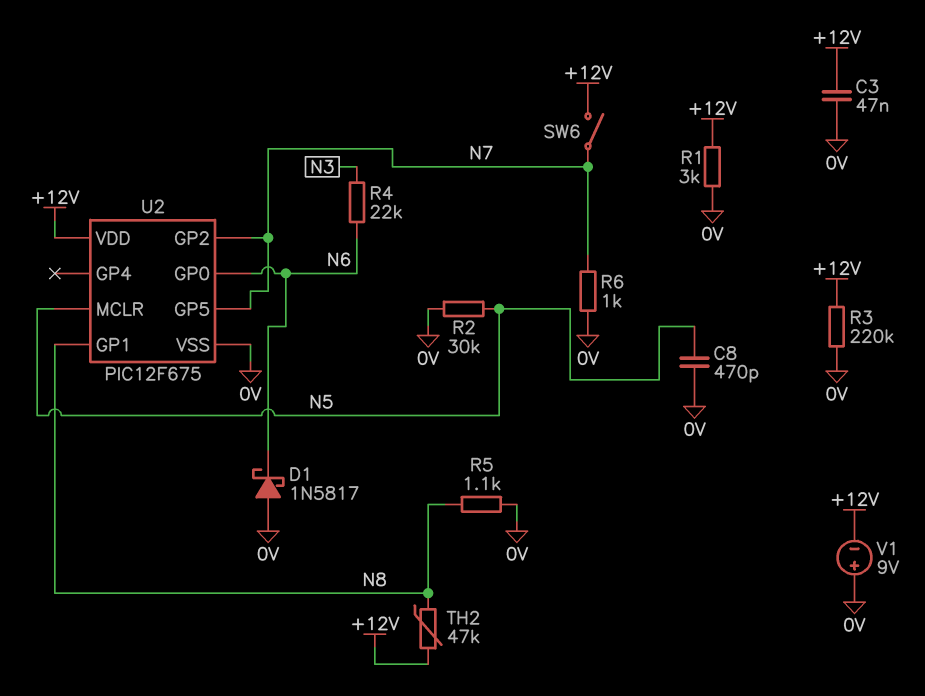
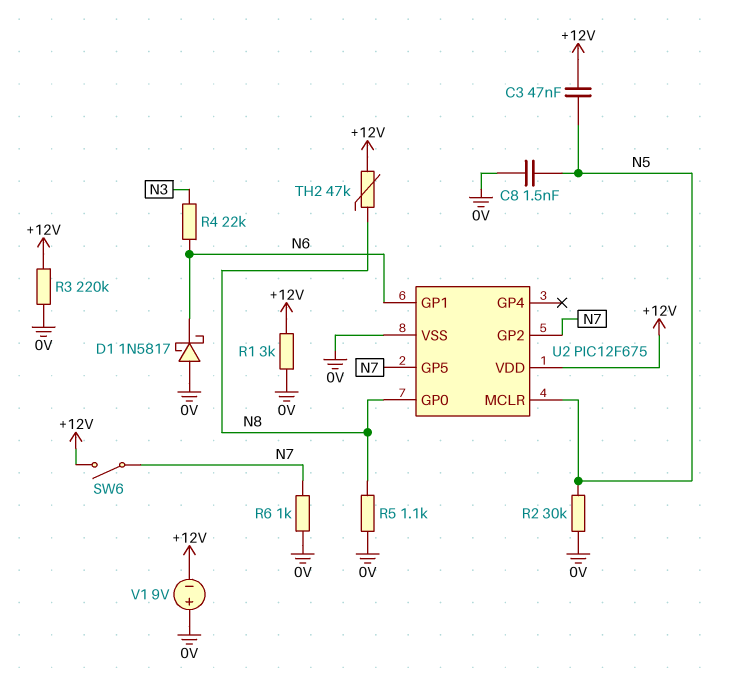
C3: 47nF (+12V, 0V) -> 47nF (+12V, N5)
C8: 470pF (0V, N5) -> 1.5nF (0V, N5)
U2 pin GP0: N6 -> N8
U2 pin GP1: N8 -> N6

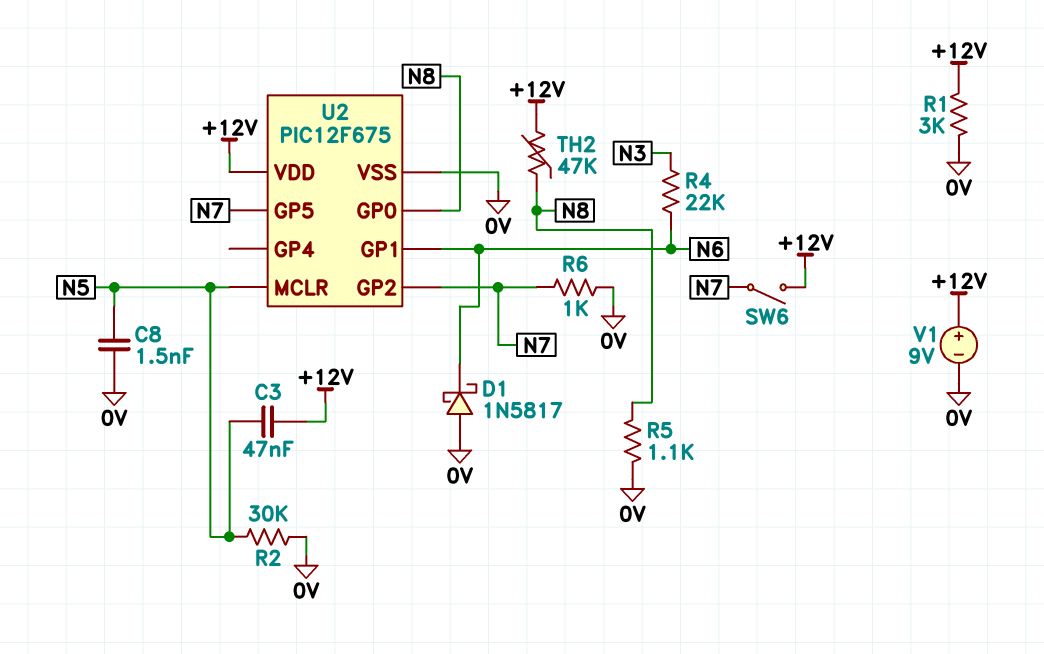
R3: 220k (+12V, 0V) -> none
V1: 9V (plus 0V, minus +12V) -> 9V (plus +12V, minus 0V)

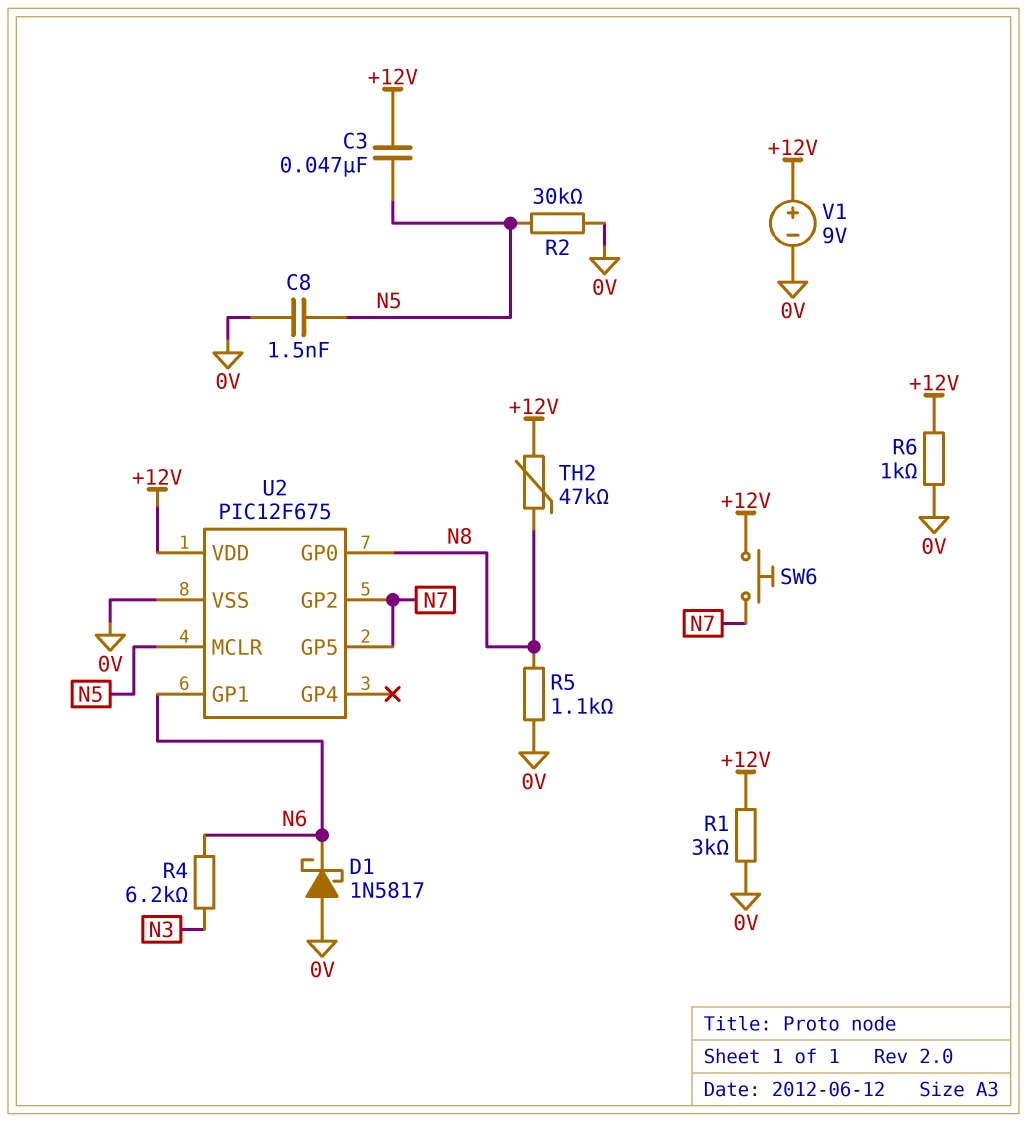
R4: 22k (N3, N6) -> 6.2k (N3, N6)
R6: 1k (0V, N7) -> 1k (+12V, 0V)
SW6: switch (+12V, N7) -> button (+12V, N7)

